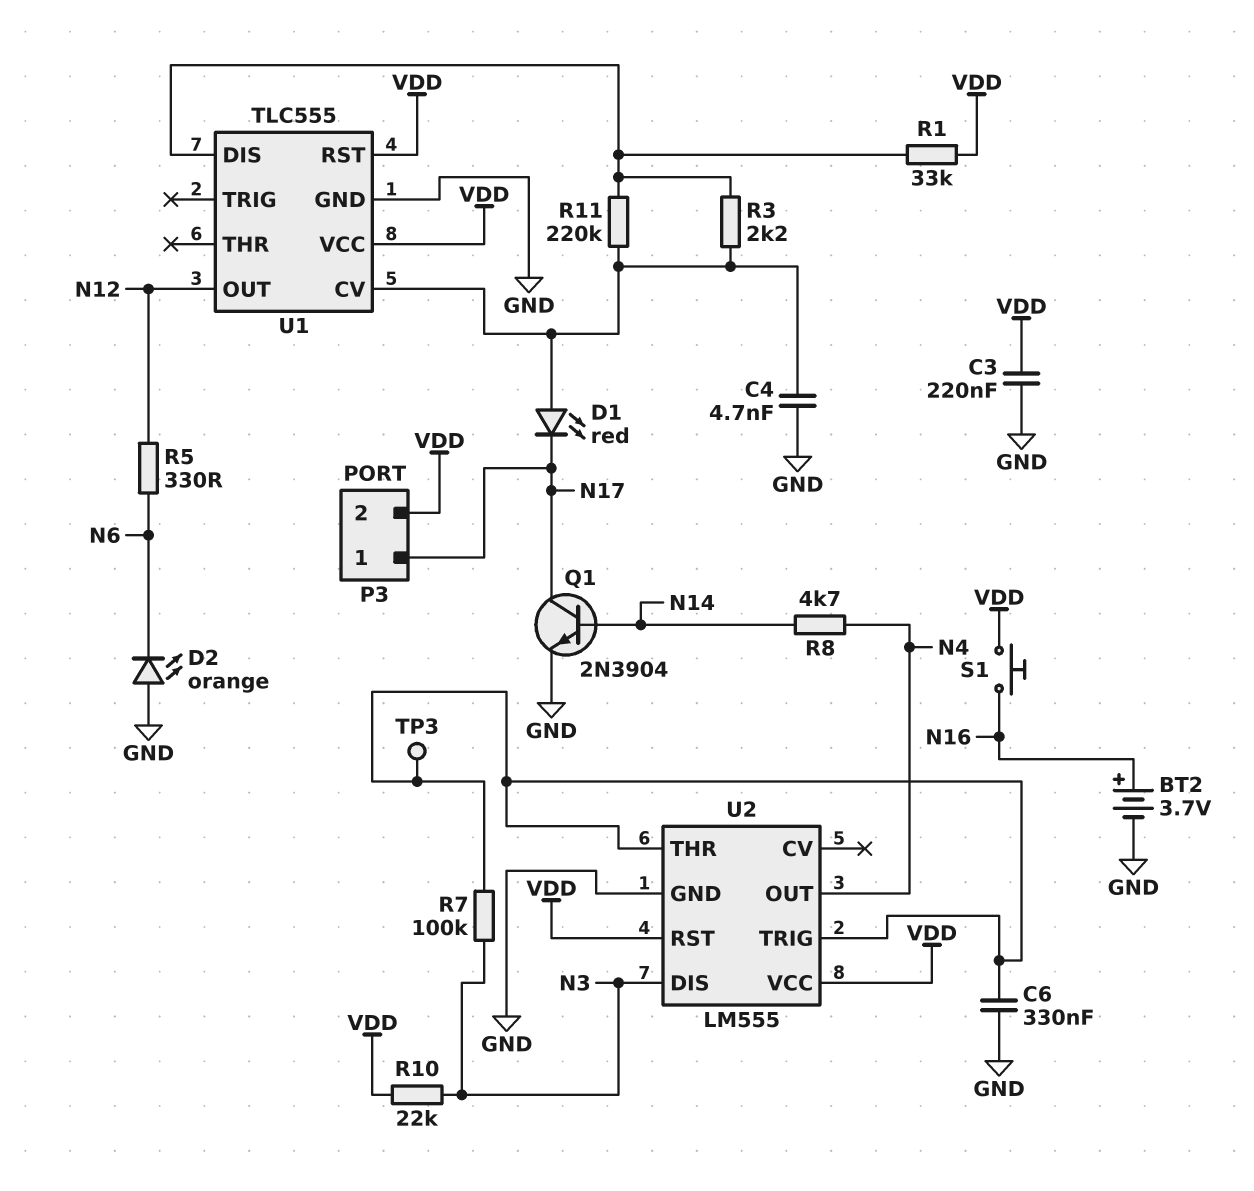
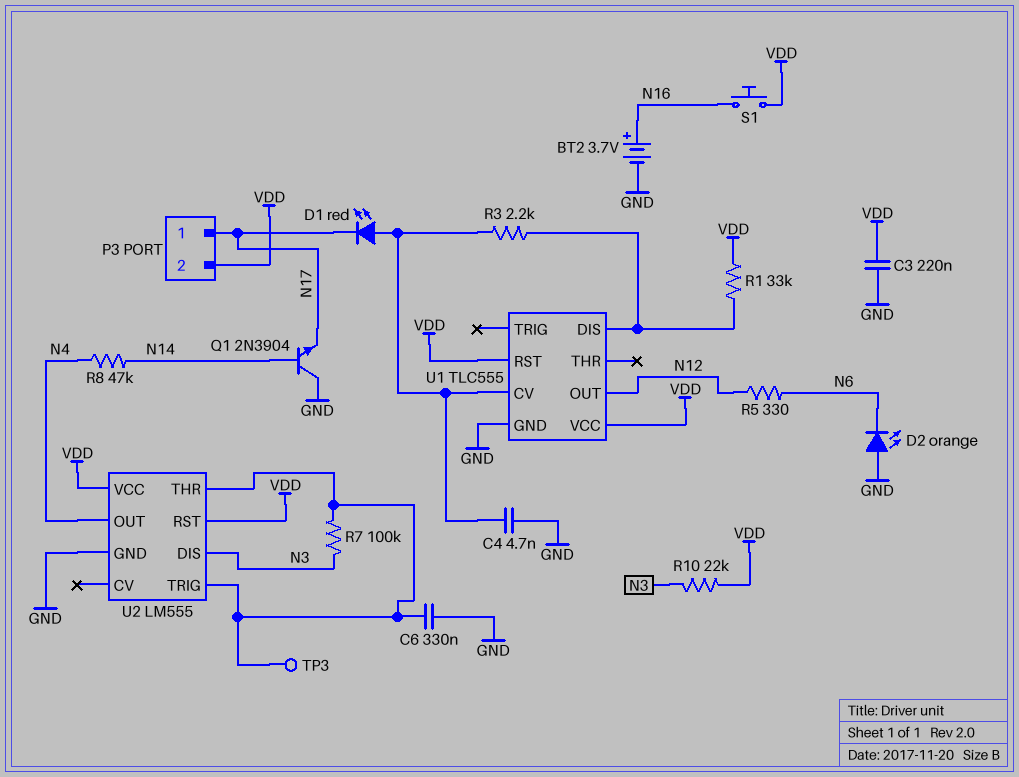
Q1: NPN 2N3904 (B N14, C N17, E GND) -> NPN 2N3904 (B N14, C GND, E N17)
R8: 4.7k (N4, N14) -> 47k (N4, N14)
R11: 220k (U1/CV, U1/DIS) -> none

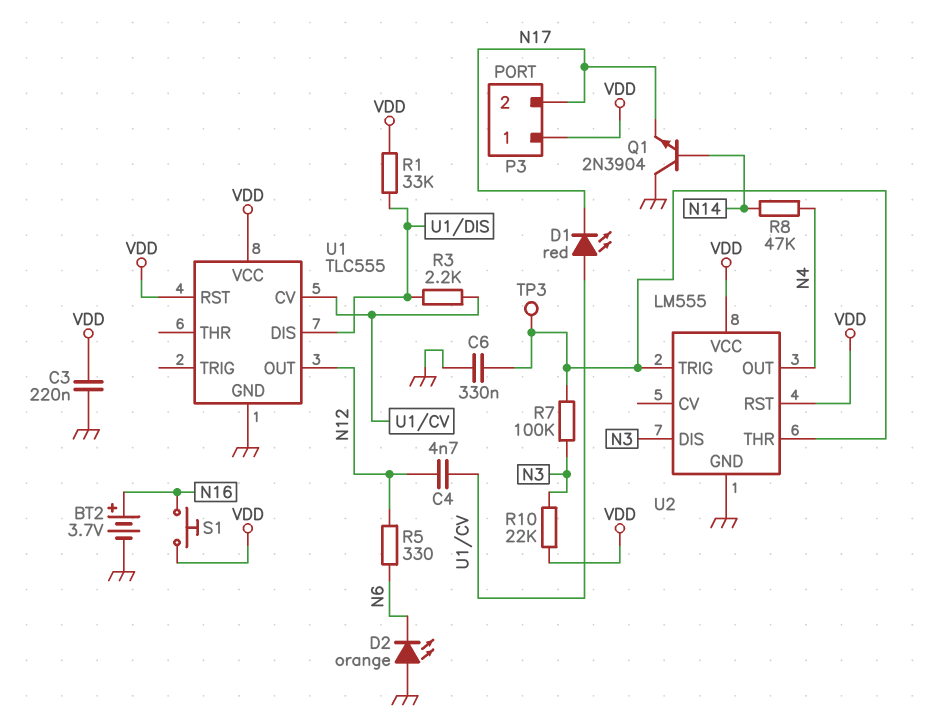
C4: 4.7nF (GND, U1/CV) -> 4.7nF (N12, U1/CV)
P3 pin 1: N17 -> VDD
P3 pin 2: VDD -> N17

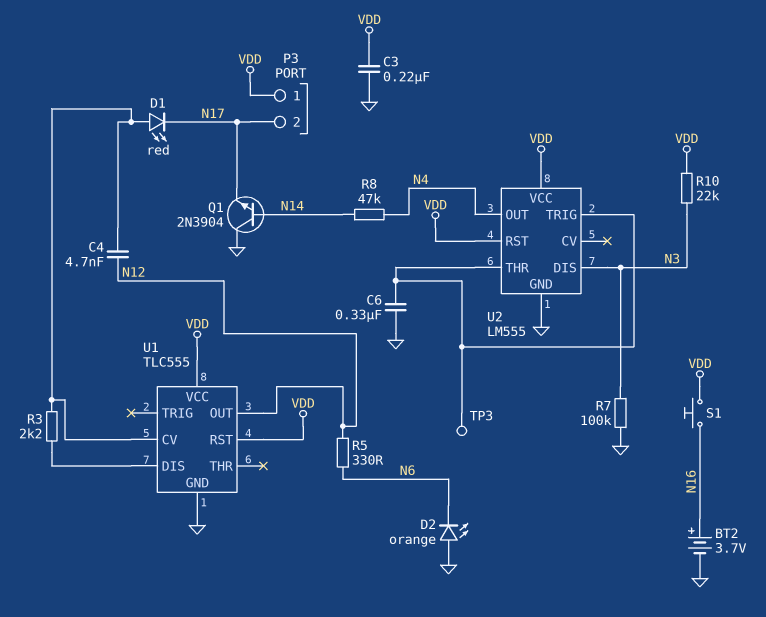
R1: 33k (U1/DIS, VDD) -> none
R7: 100k (N3, U2/THR) -> 100k (GND, N3)

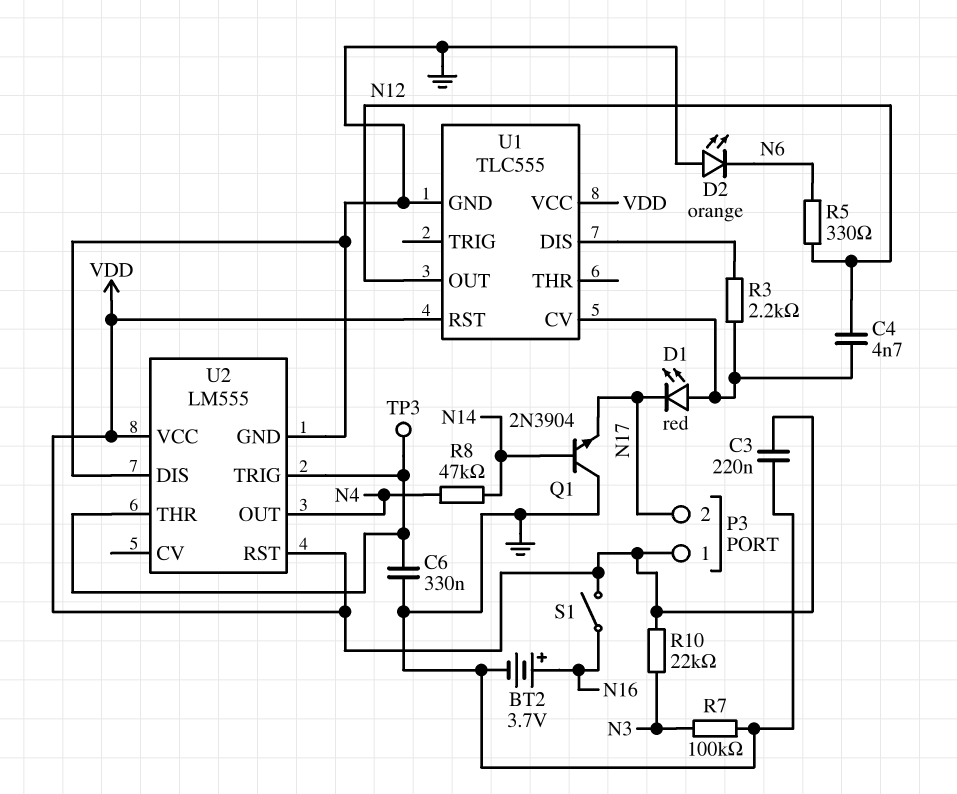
S1: button (N16, VDD) -> switch (N16, VDD)
U2 pin DIS: N3 -> GND

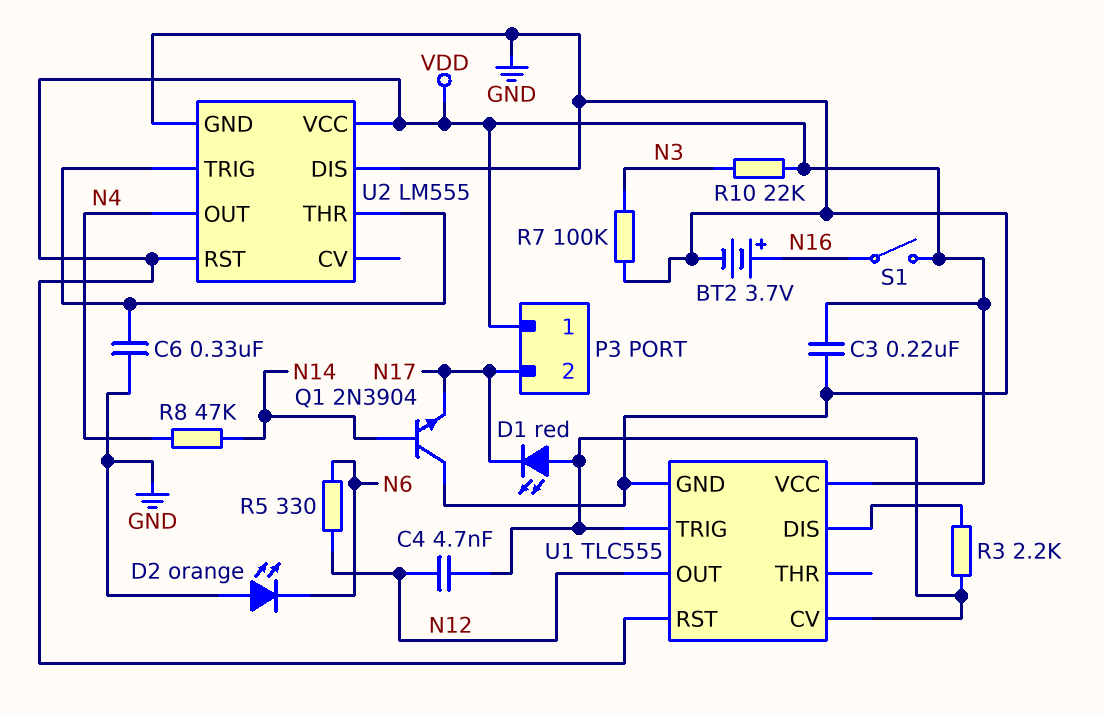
TP3: test point (U2/THR) -> none
U1 pin TRIG: none -> U1/CV

